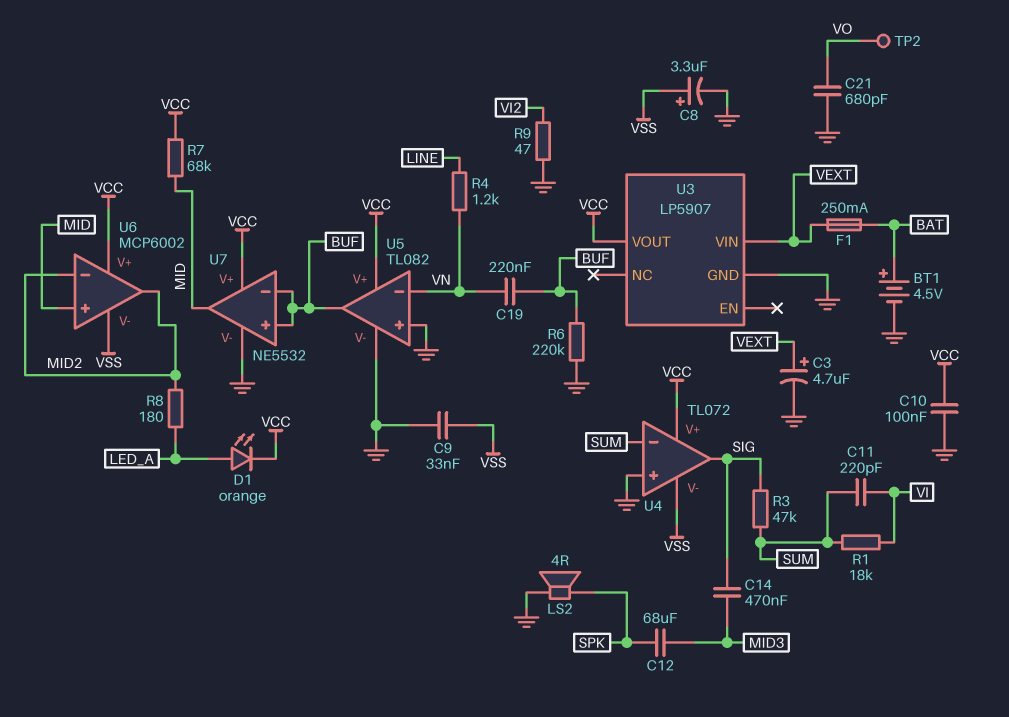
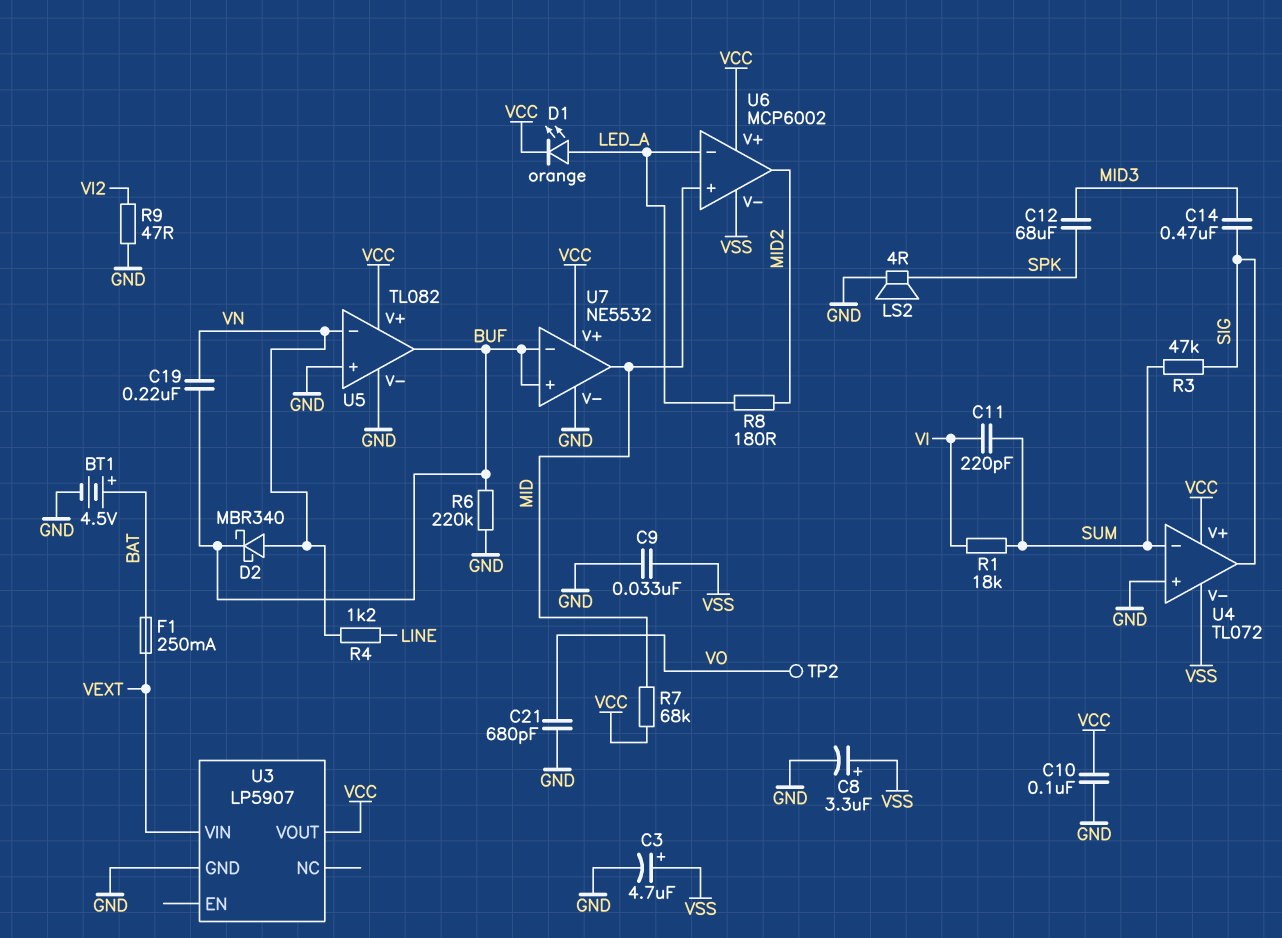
C3: 4.7uF (plus VEXT, minus GND) -> 4.7uF (plus VSS, minus GND)
D2: none -> schottky MBR340 (A VN, K BUF)
U6 pin in-: MID2 -> LED_A

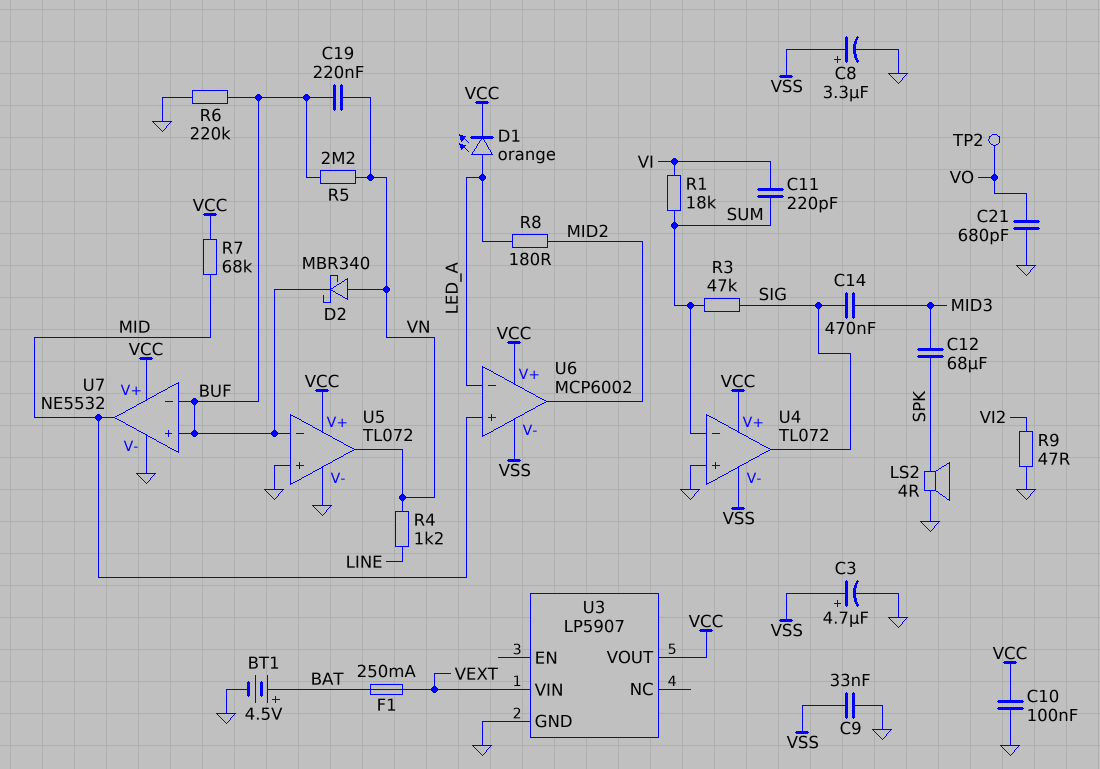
R5: none -> 2.2M (BUF, VN)
U5: TL082 -> TL072
U5 pin in-: VN -> BUF
U5 pin out: BUF -> VN

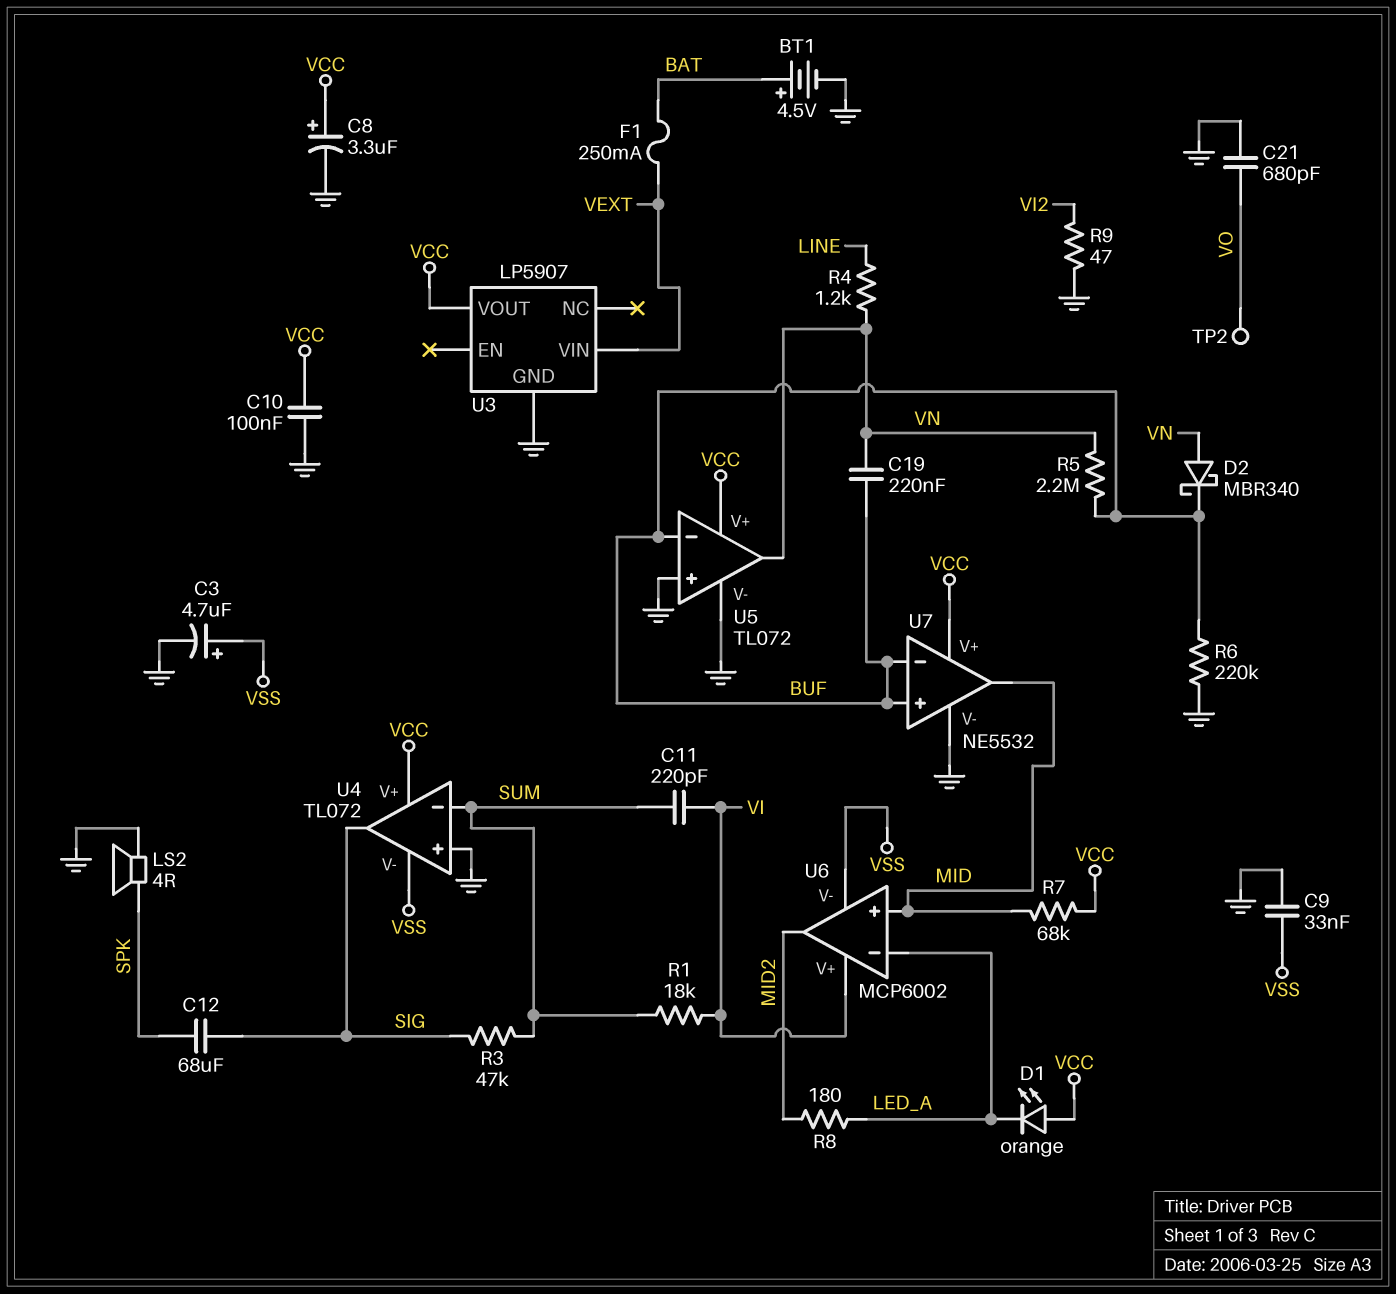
C8: 3.3uF (plus VSS, minus GND) -> 3.3uF (plus VCC, minus GND)
C12: 68uF (MID3, SPK) -> 68uF (SIG, SPK)
C14: 470nF (MID3, SIG) -> none
D1: LED orange (A LED_A, K VCC) -> LED orange (A VCC, K LED_A)
U6 pin V+: VCC -> VI

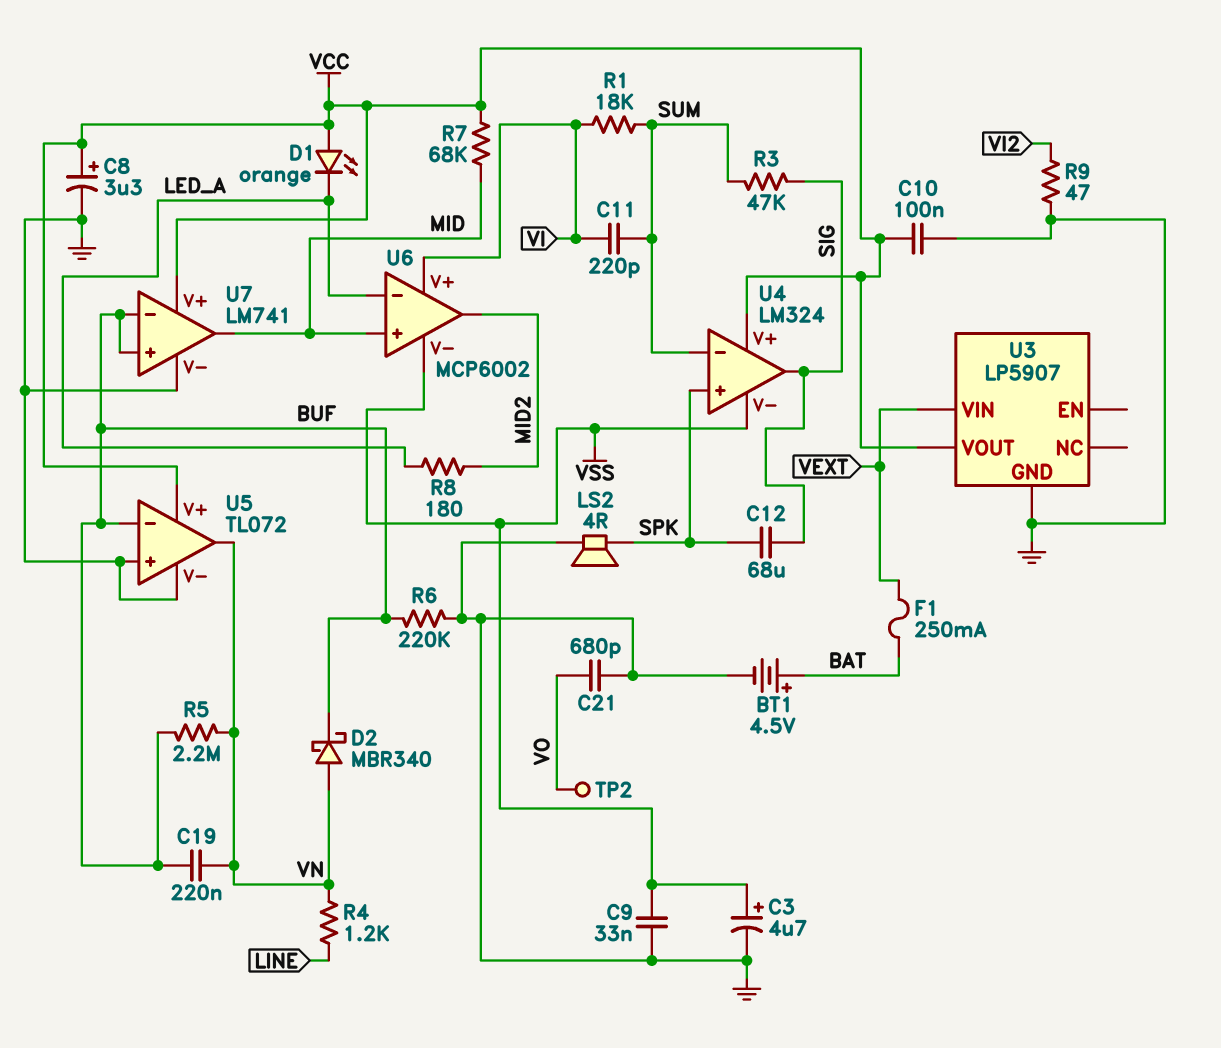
U4: TL072 -> LM324
U4 pin in+: GND -> SPK
U7: NE5532 -> LM741

